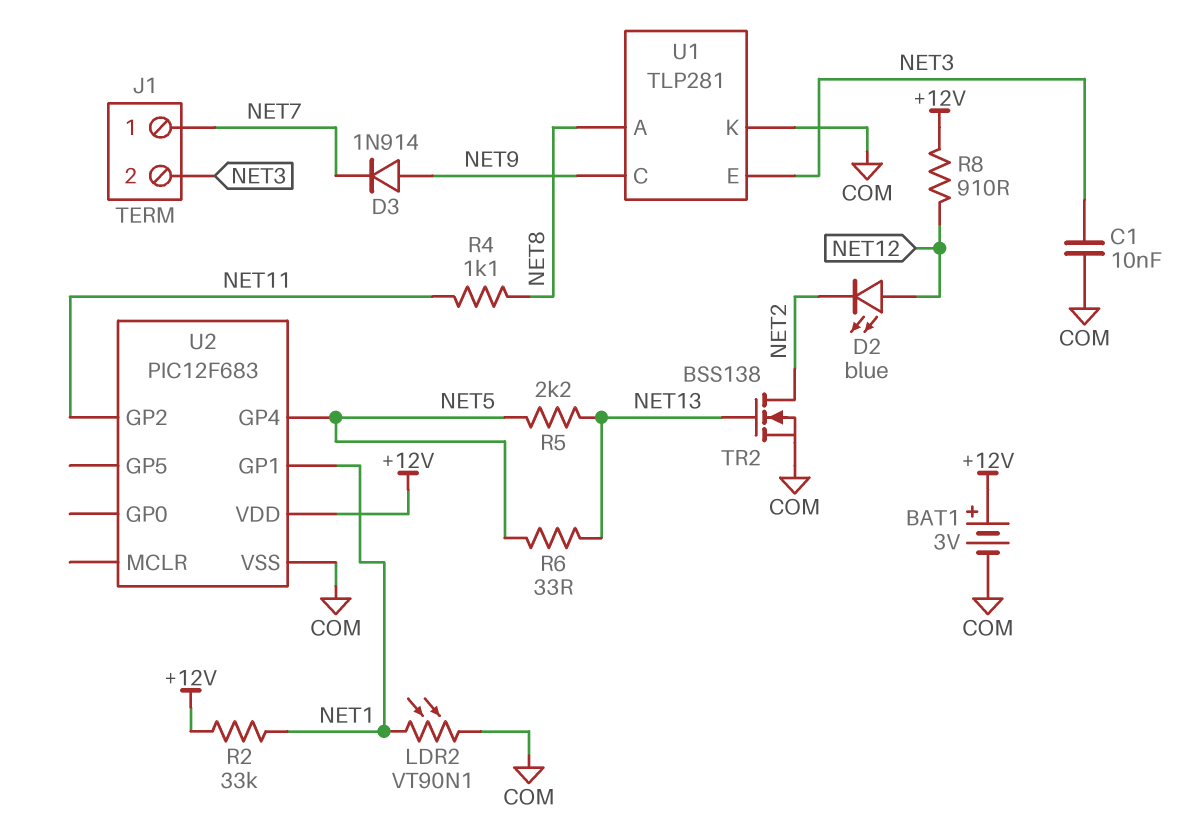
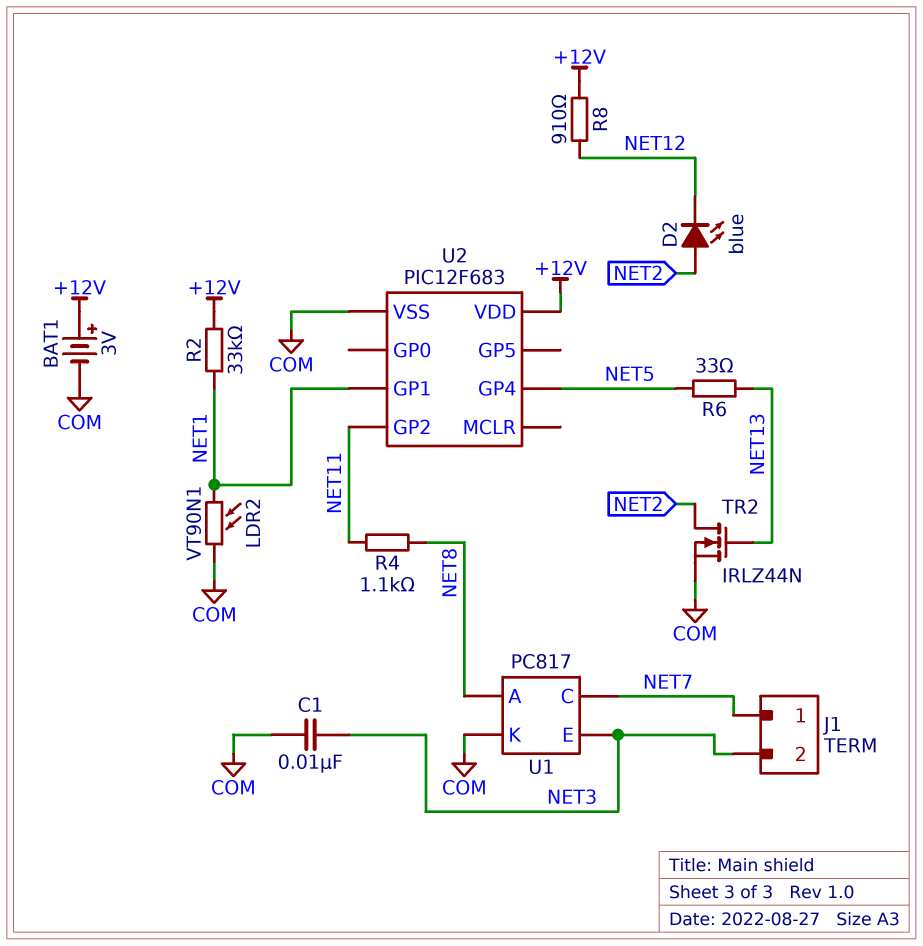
D2: LED blue (A NET12, K NET2) -> LED blue (A NET2, K NET12)
D3: diode 1N914 (A NET9, K NET7) -> none
R5: 2.2k (NET5, NET13) -> none
TR2: NMOS BSS138 (G NET13, D NET2, S COM) -> NMOS IRLZ44N (G NET13, D NET2, S COM)
U1: TLP281 -> PC817
U1 pin C: NET9 -> NET7

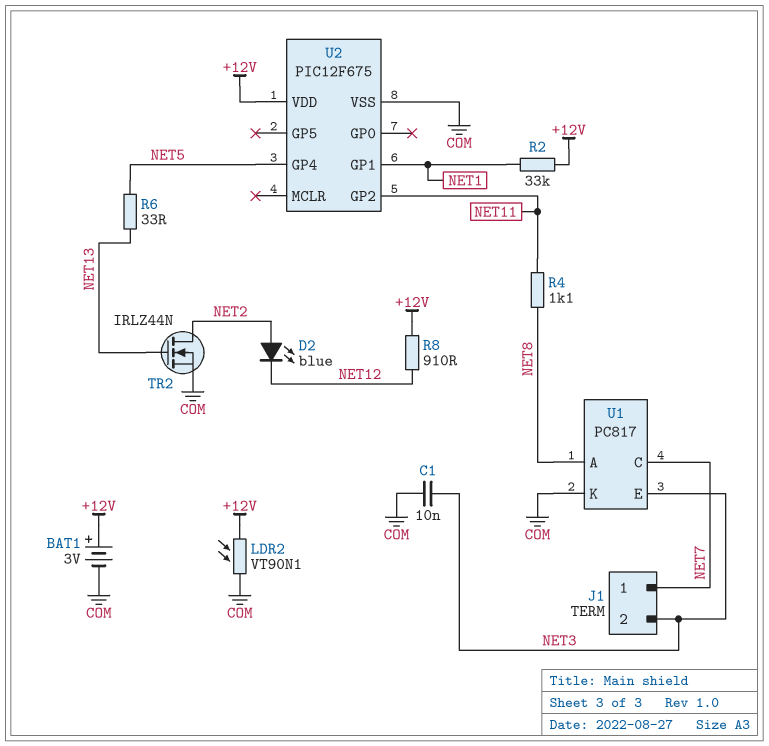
LDR2: VT90N1 (COM, NET1) -> VT90N1 (+12V, COM)
U2: PIC12F683 -> PIC12F675

